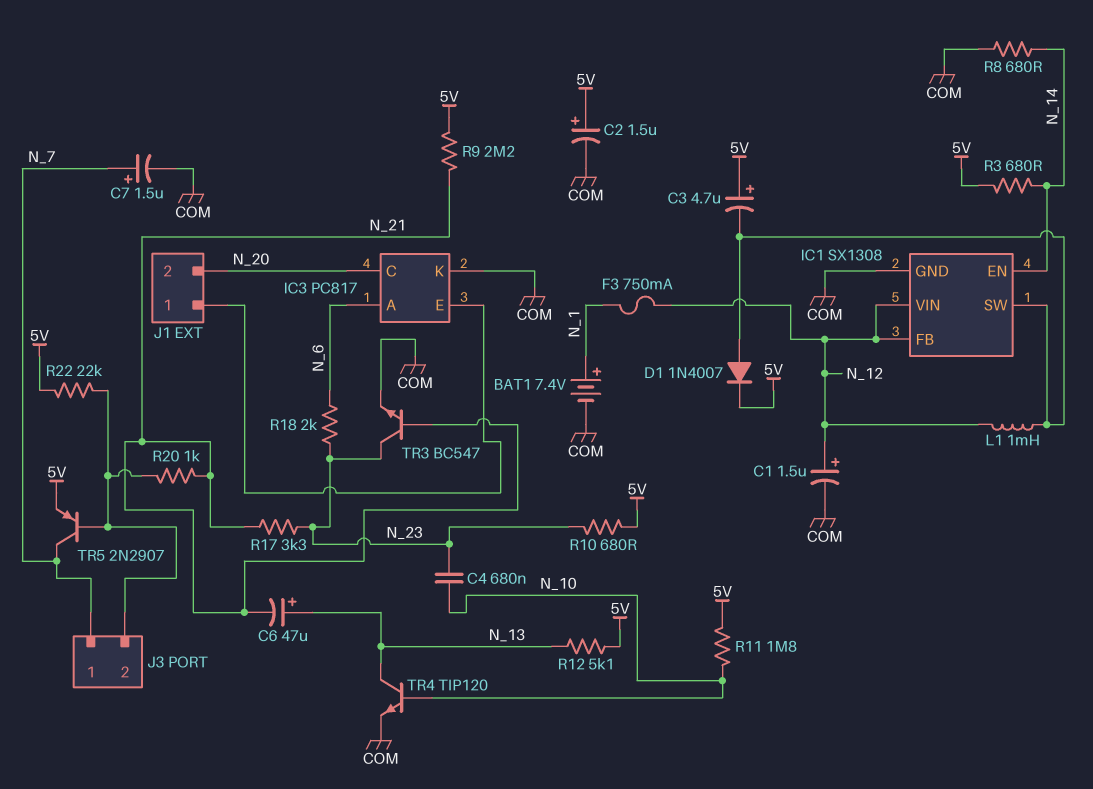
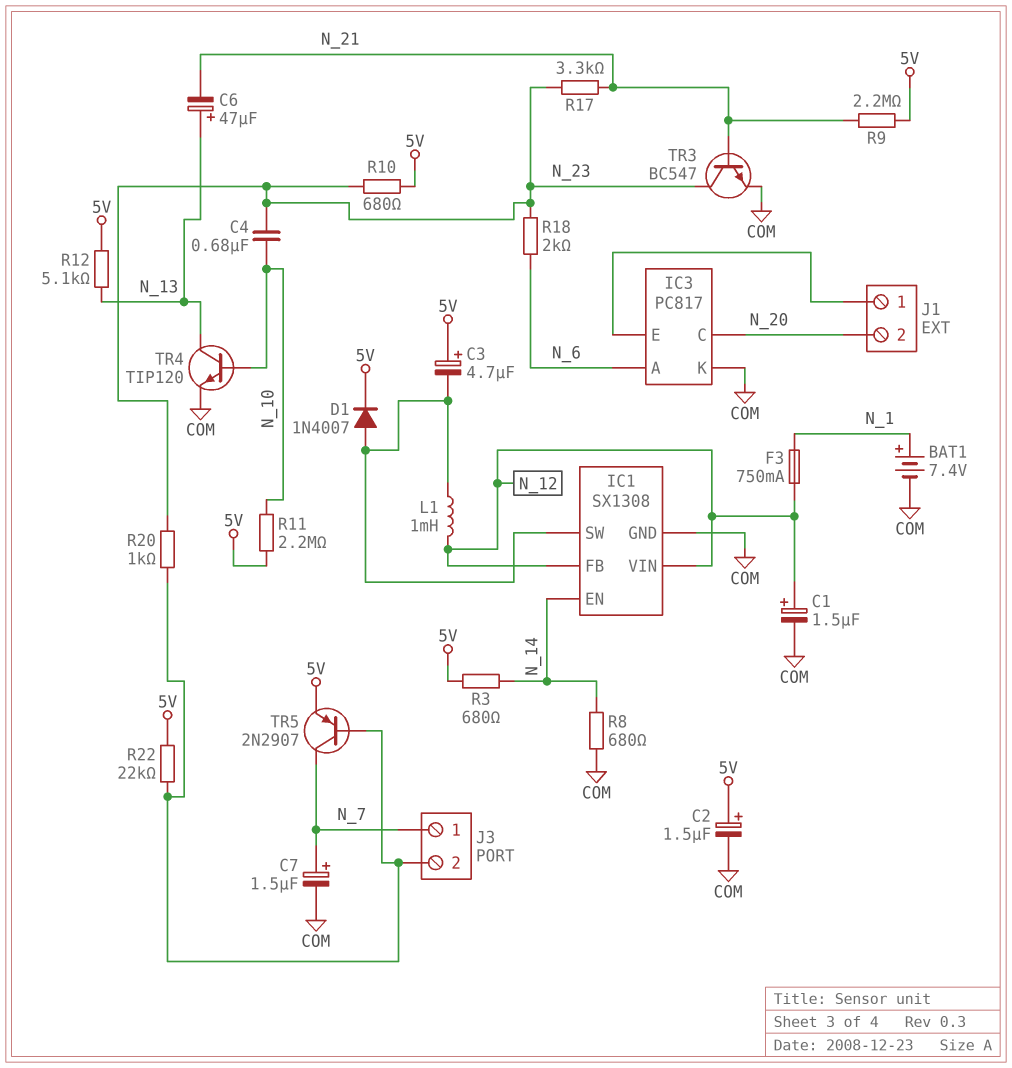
R11: 1.8M (5V, N_10) -> 2.2M (5V, N_10)
R20: 1k (J3/2, N_21) -> 1k (J3/2, N_23)

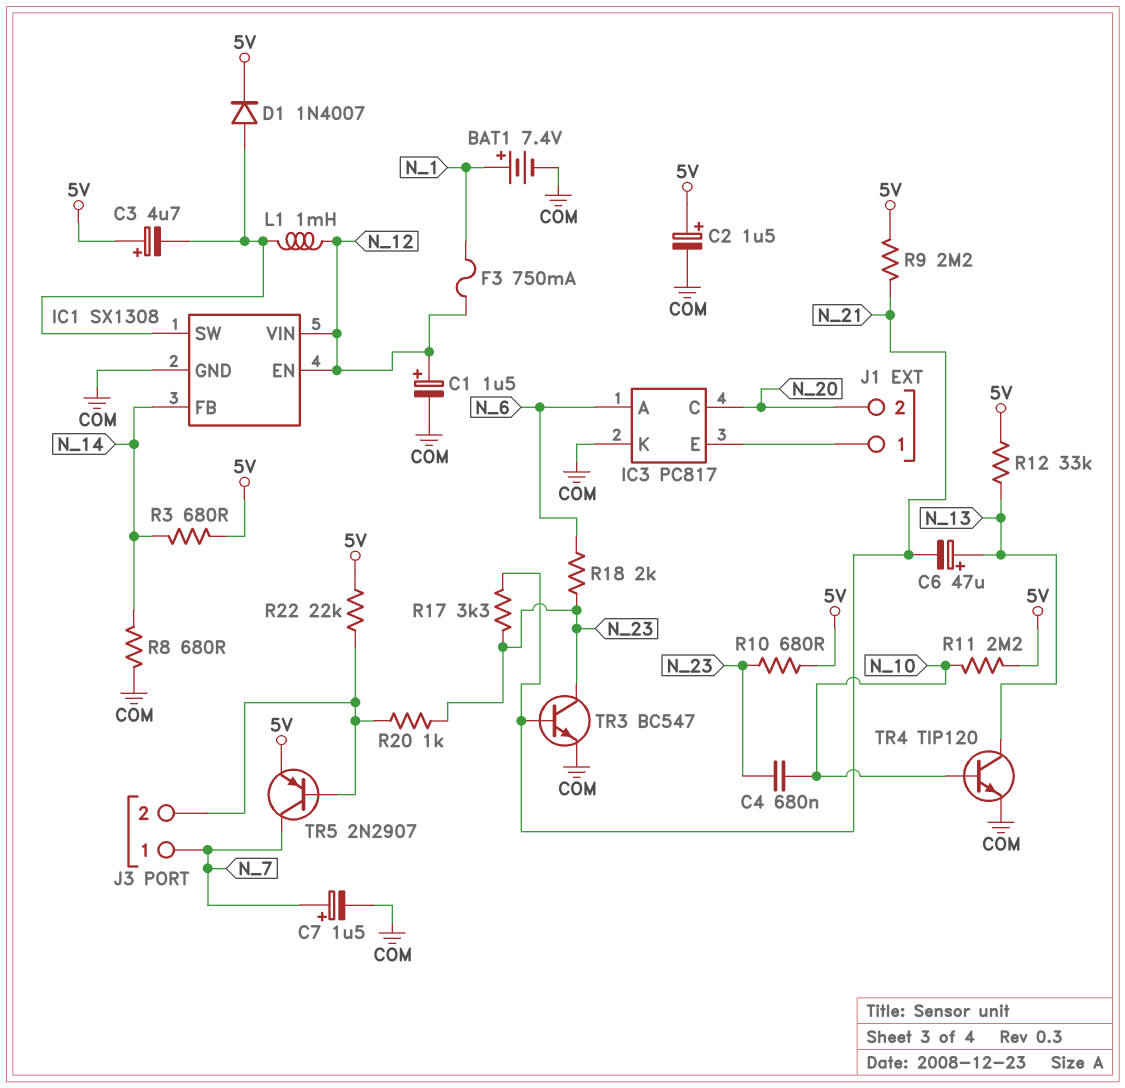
IC1 pin EN: N_14 -> N_12
IC1 pin FB: N_12 -> N_14
R12: 5.1k (5V, N_13) -> 33k (5V, N_13)

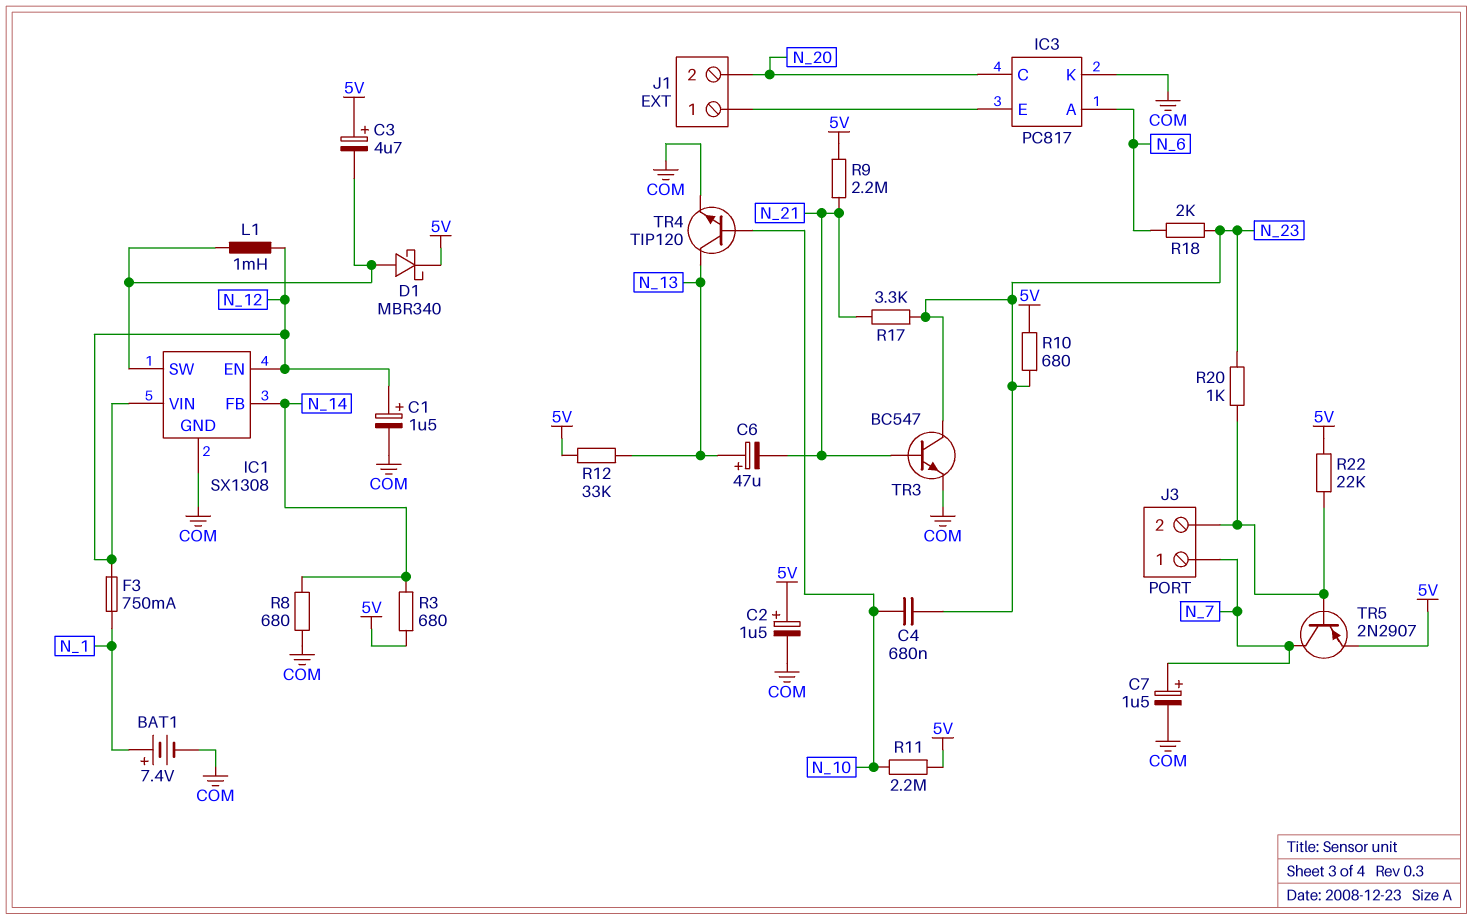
D1: diode 1N4007 (A IC1/SW, K 5V) -> schottky MBR340 (A IC1/SW, K 5V)

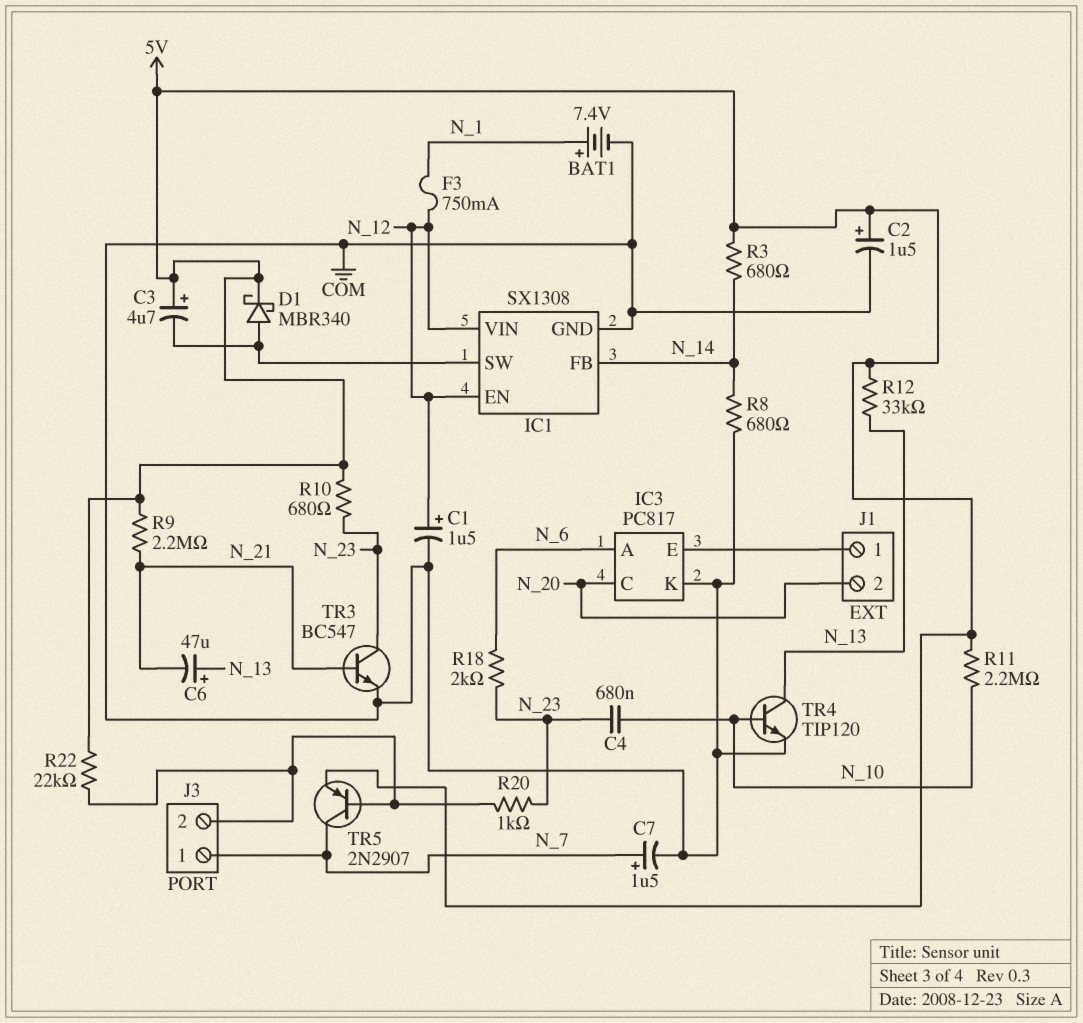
L1: 1mH (IC1/SW, N_12) -> none
R17: 3.3k (N_21, N_23) -> none

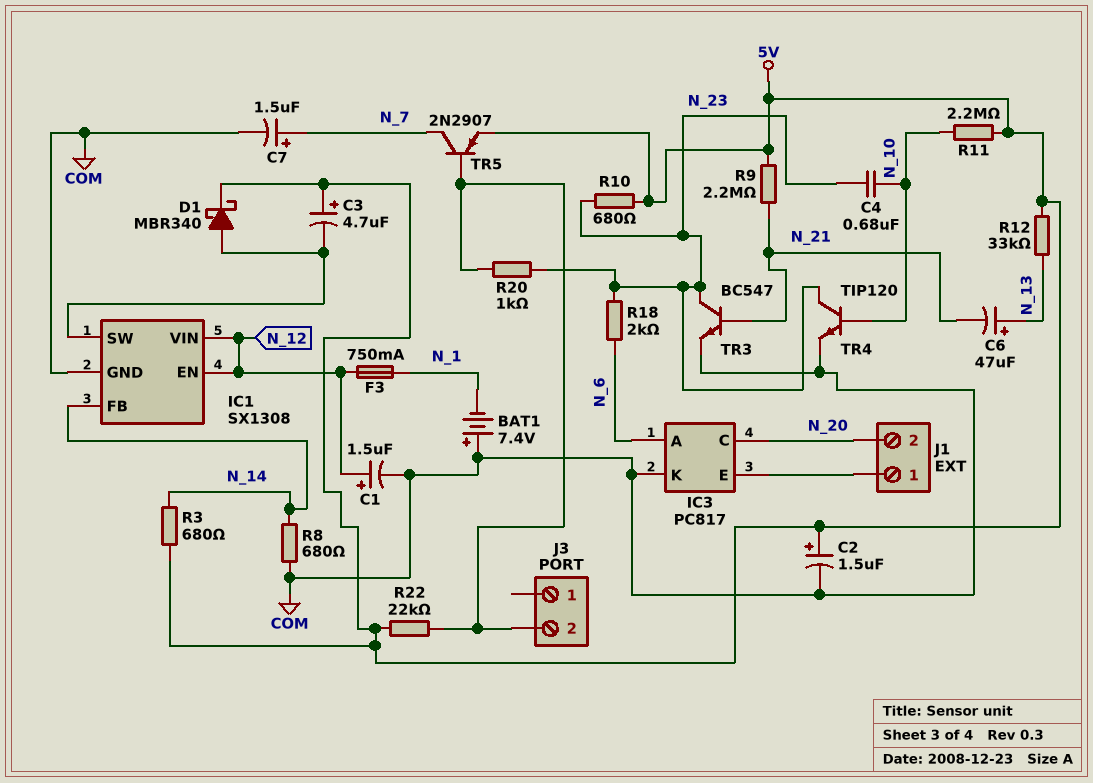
BAT1: 7.4V (plus N_1, minus COM) -> 7.4V (plus COM, minus N_1)
J3 pin 1: N_7 -> none
TR4: NPN TIP120 (B N_10, C N_13, E COM) -> NPN TIP120 (B N_10, C N_23, E COM)

